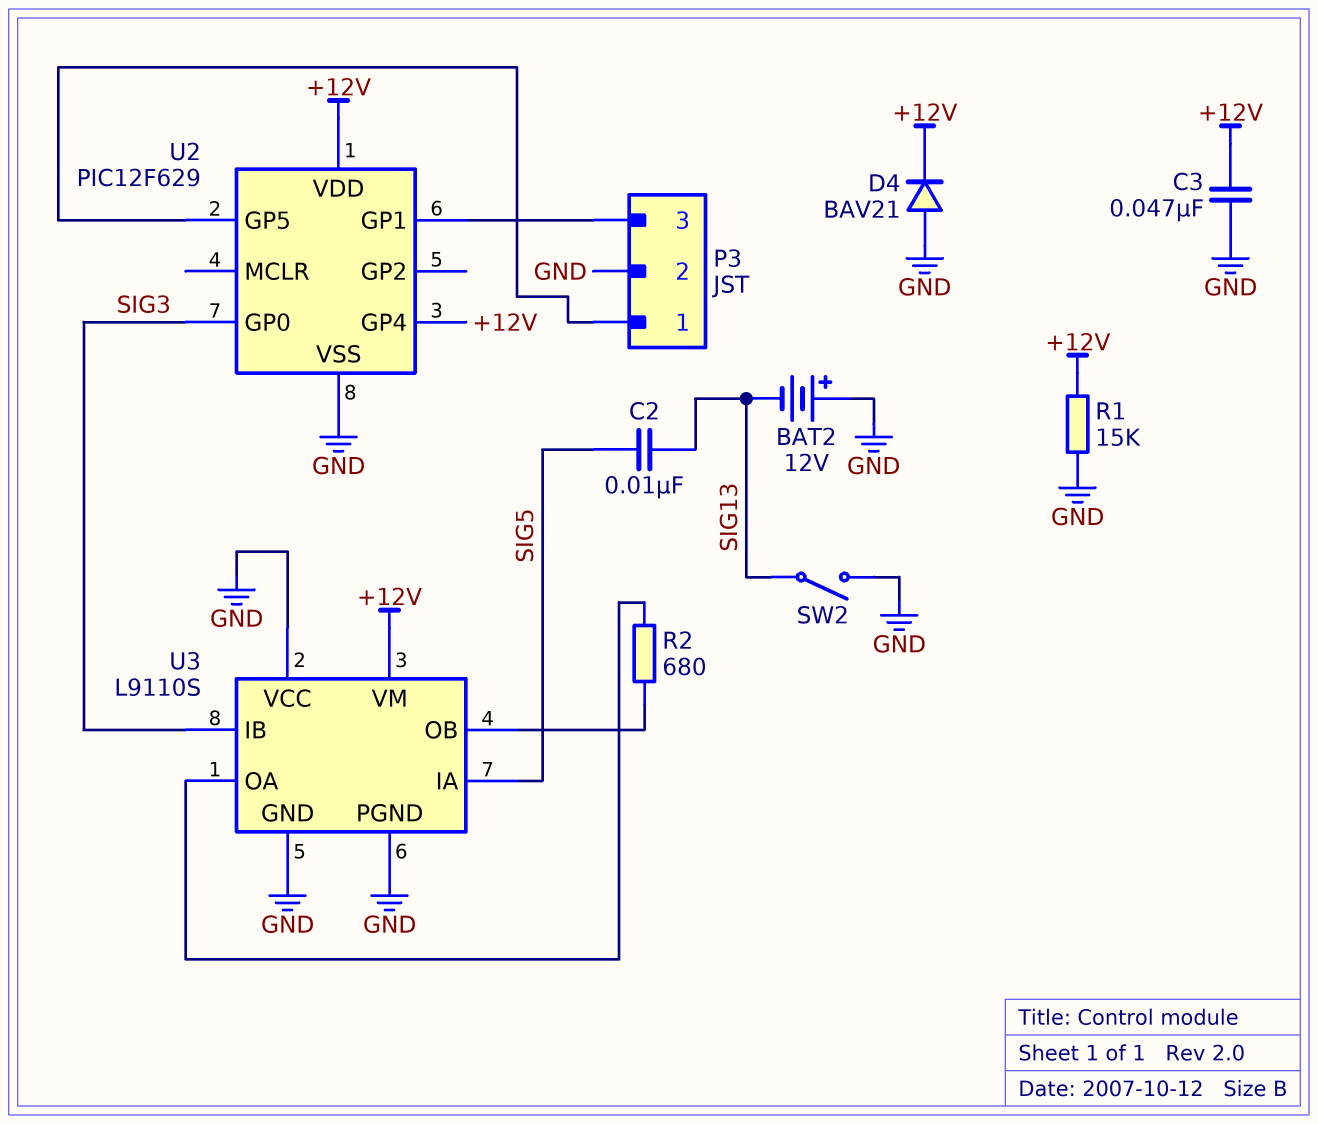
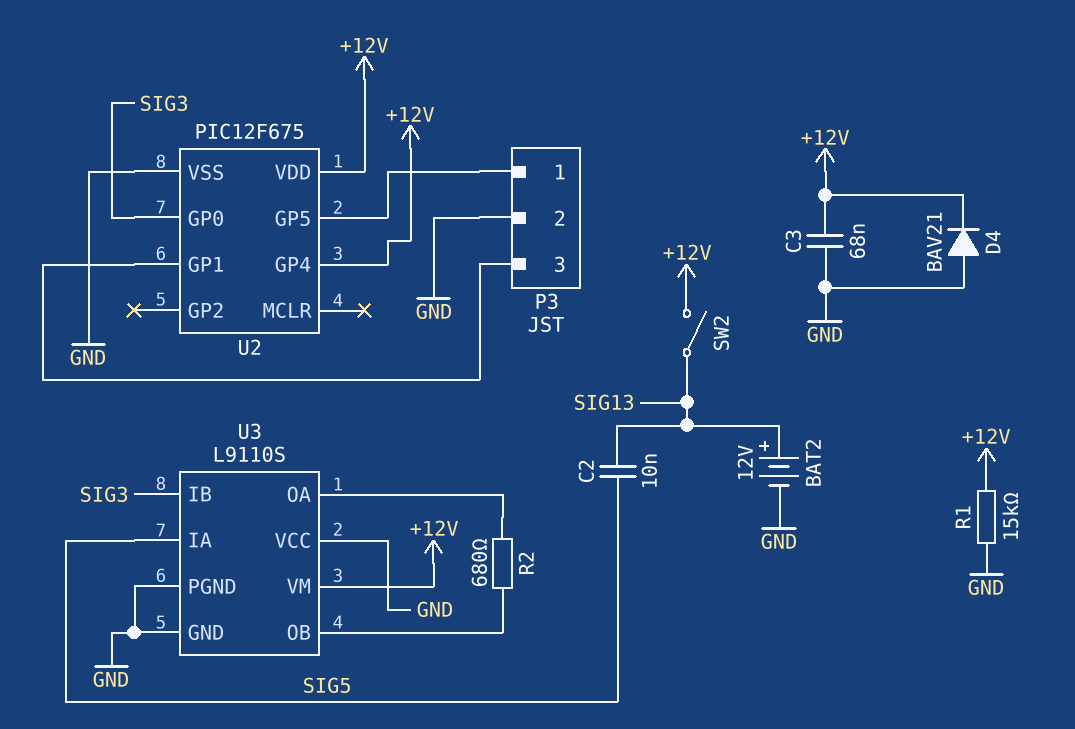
BAT2: 12V (plus GND, minus SIG13) -> 12V (plus SIG13, minus GND)
C3: 47nF (+12V, GND) -> 68nF (+12V, GND)
SW2: switch (GND, SIG13) -> switch (+12V, SIG13)
U2: PIC12F629 -> PIC12F675

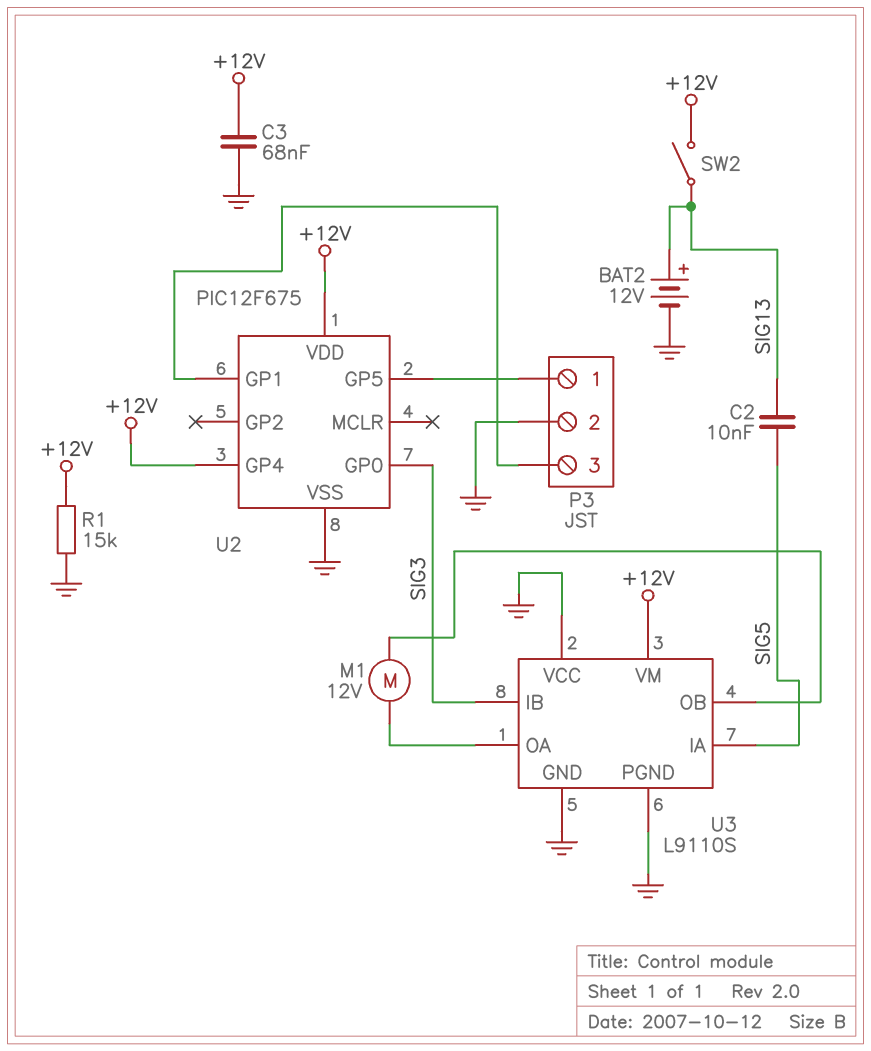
D4: diode BAV21 (A GND, K +12V) -> none
M1: none -> motor 12V (U3/OA, U3/OB)
R2: 680 (U3/OA, U3/OB) -> none

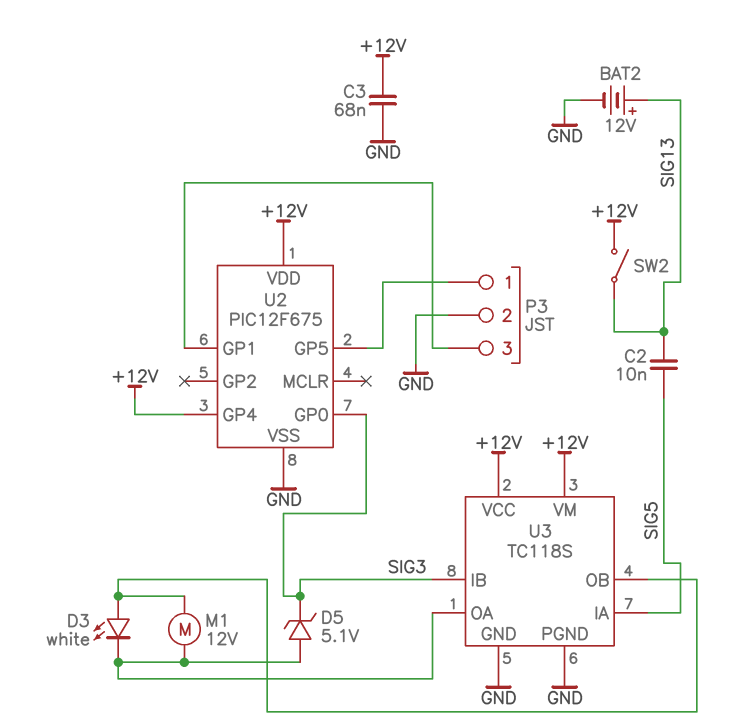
D3: none -> LED white (A U3/OB, K U3/OA)
D5: none -> zener 5.1V (A U3/OA, K SIG3)
R1: 15k (+12V, GND) -> none
U3: L9110S -> TC118S
U3 pin VCC: GND -> +12V

